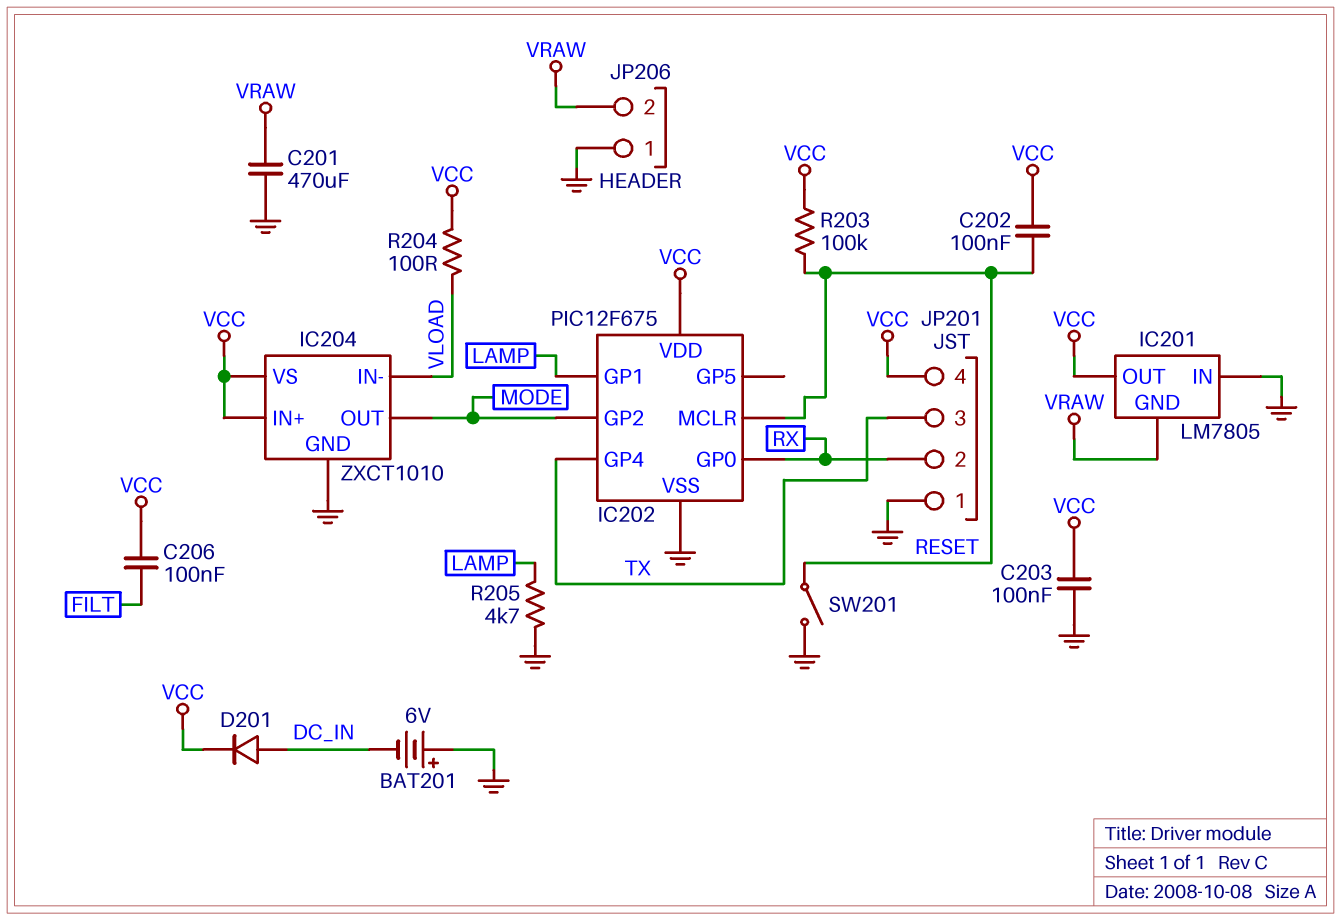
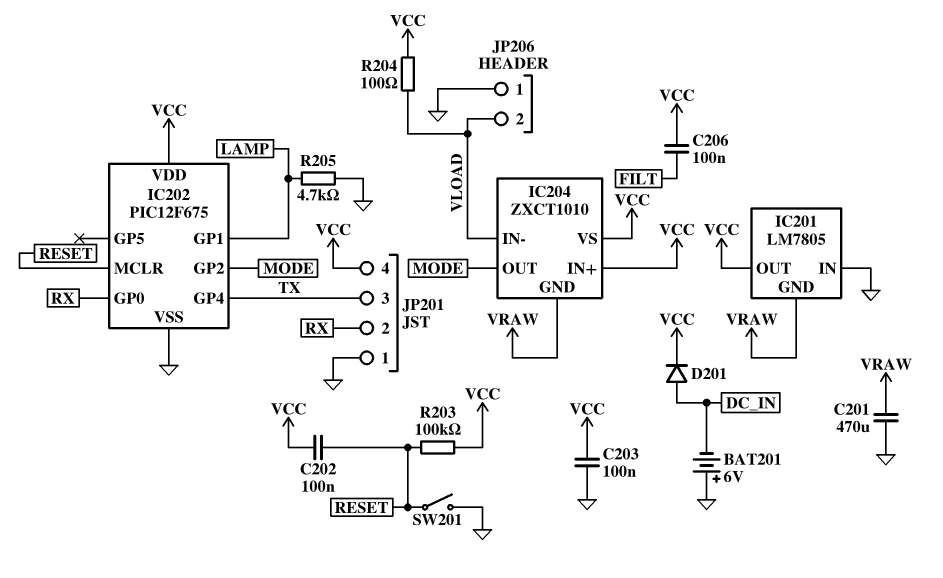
IC204 pin GND: GND -> VRAW
JP206 pin 2: VRAW -> VLOAD

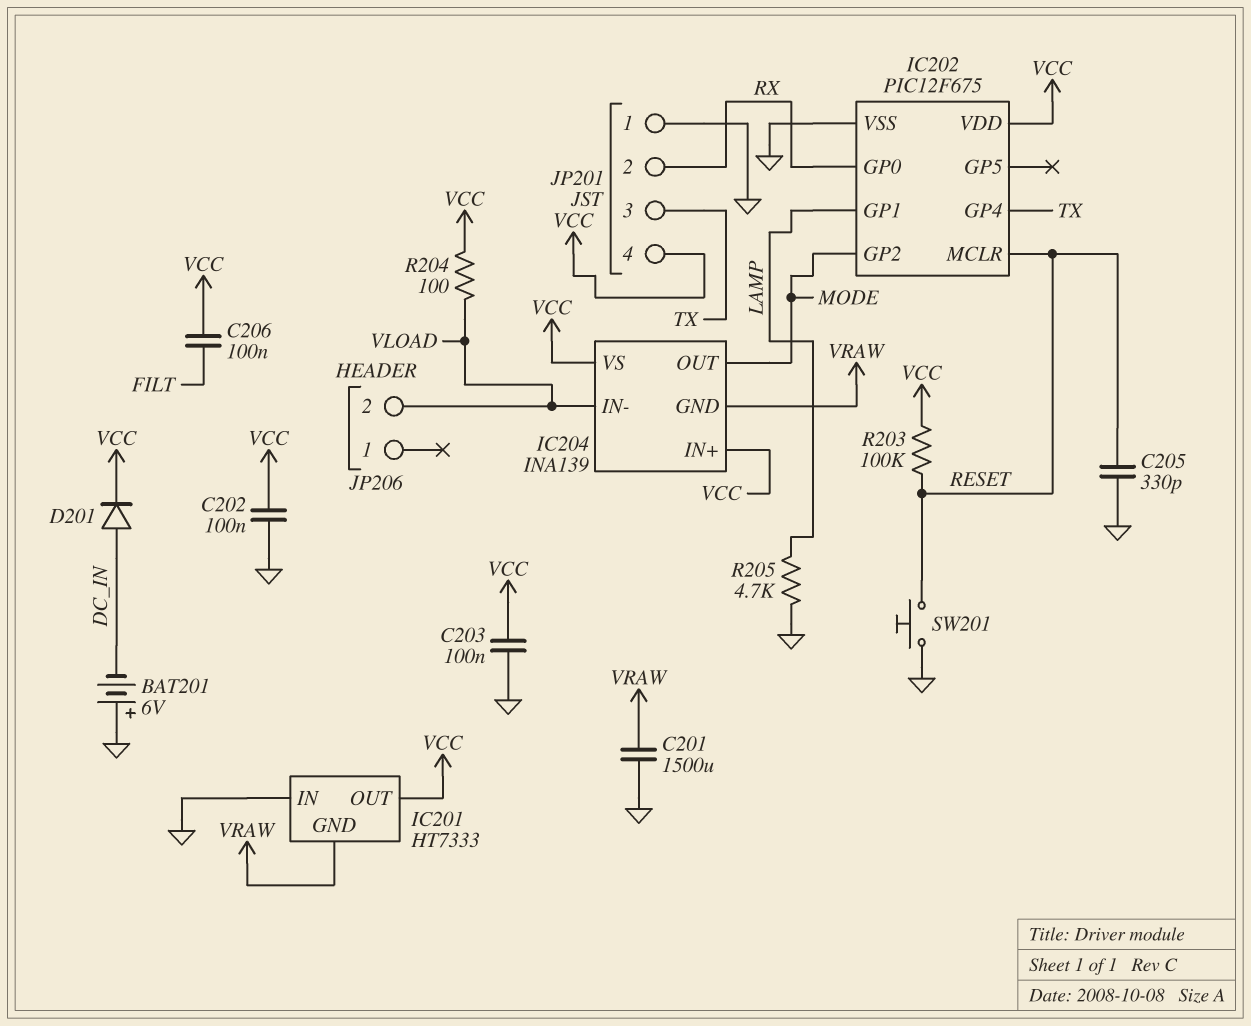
C201: 470uF (GND, VRAW) -> 1500uF (GND, VRAW)
C202: 100nF (RESET, VCC) -> 100nF (GND, VCC)
C205: none -> 330pF (GND, RESET)
IC201: LM7805 -> HT7333
IC204: ZXCT1010 -> INA139
JP206 pin 1: GND -> none
SW201: switch (GND, RESET) -> button (GND, RESET)

